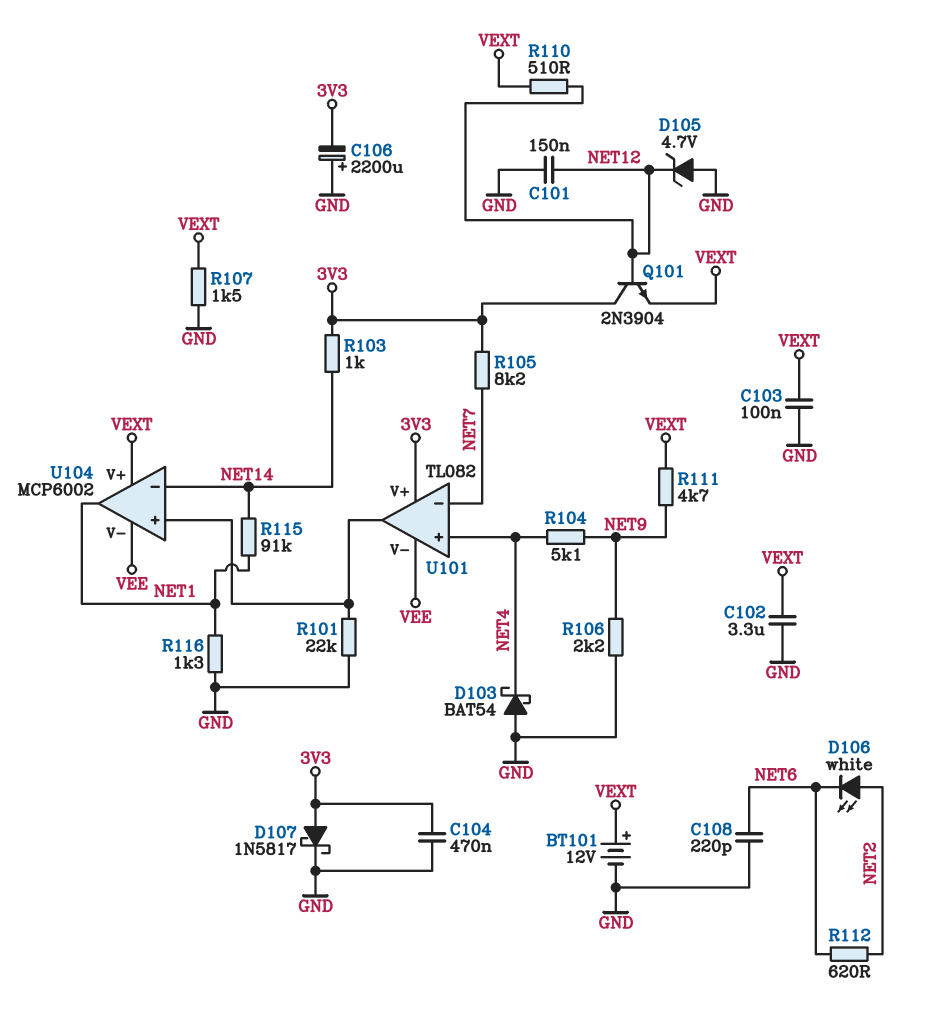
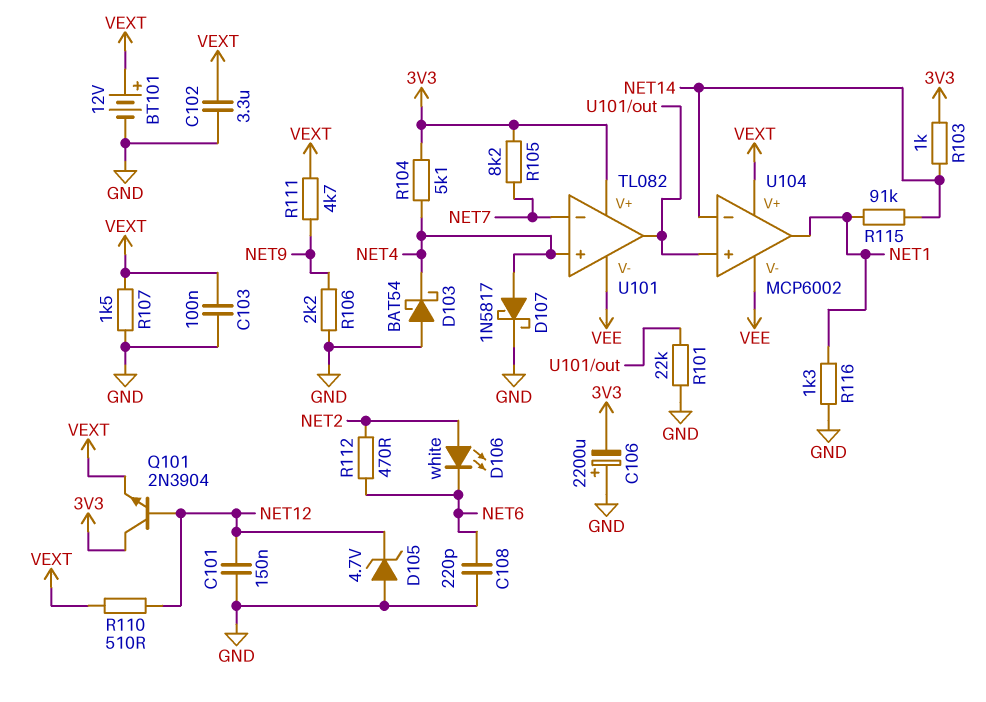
C104: 470nF (3V3, GND) -> none
D107: schottky 1N5817 (A 3V3, K GND) -> schottky 1N5817 (A NET4, K GND)
R104: 5.1k (NET4, NET9) -> 5.1k (3V3, NET4)
R112: 620 (NET2, NET6) -> 470 (NET2, NET6)

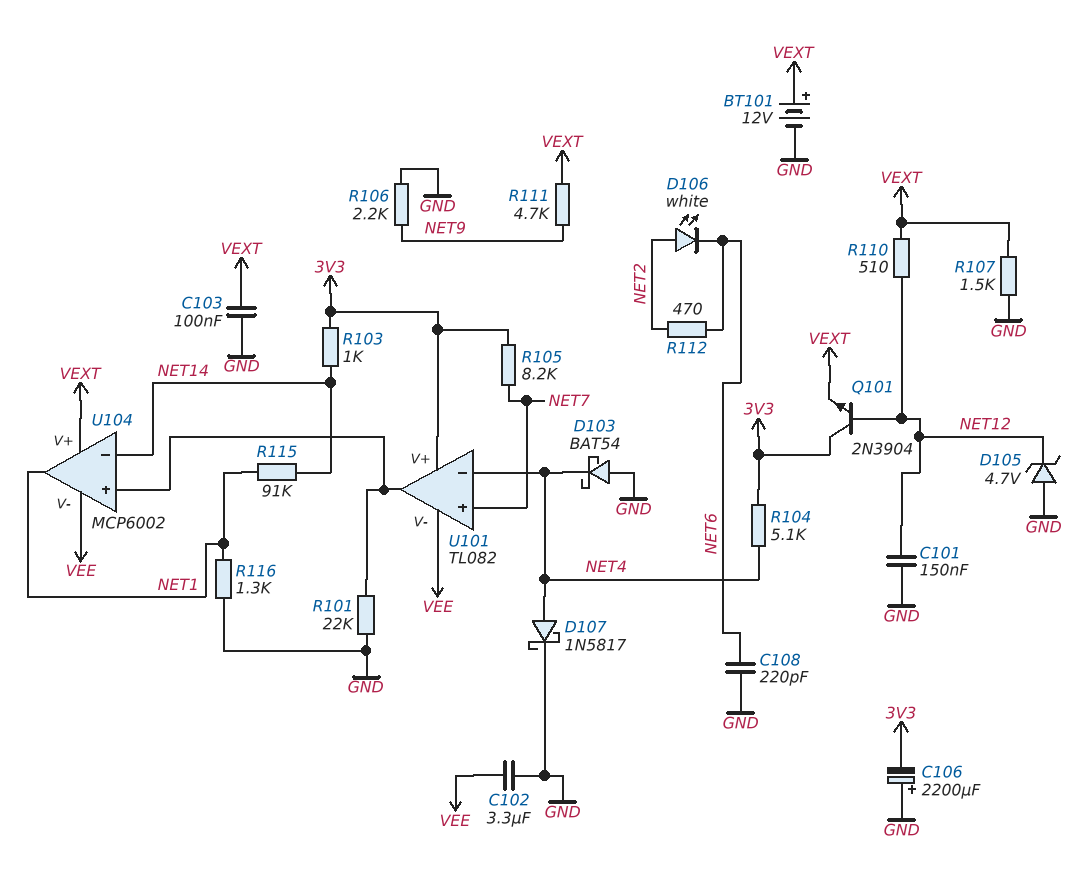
C102: 3.3uF (GND, VEXT) -> 3.3uF (GND, VEE)
U101 pin in+: NET4 -> NET7
U101 pin in-: NET7 -> NET4

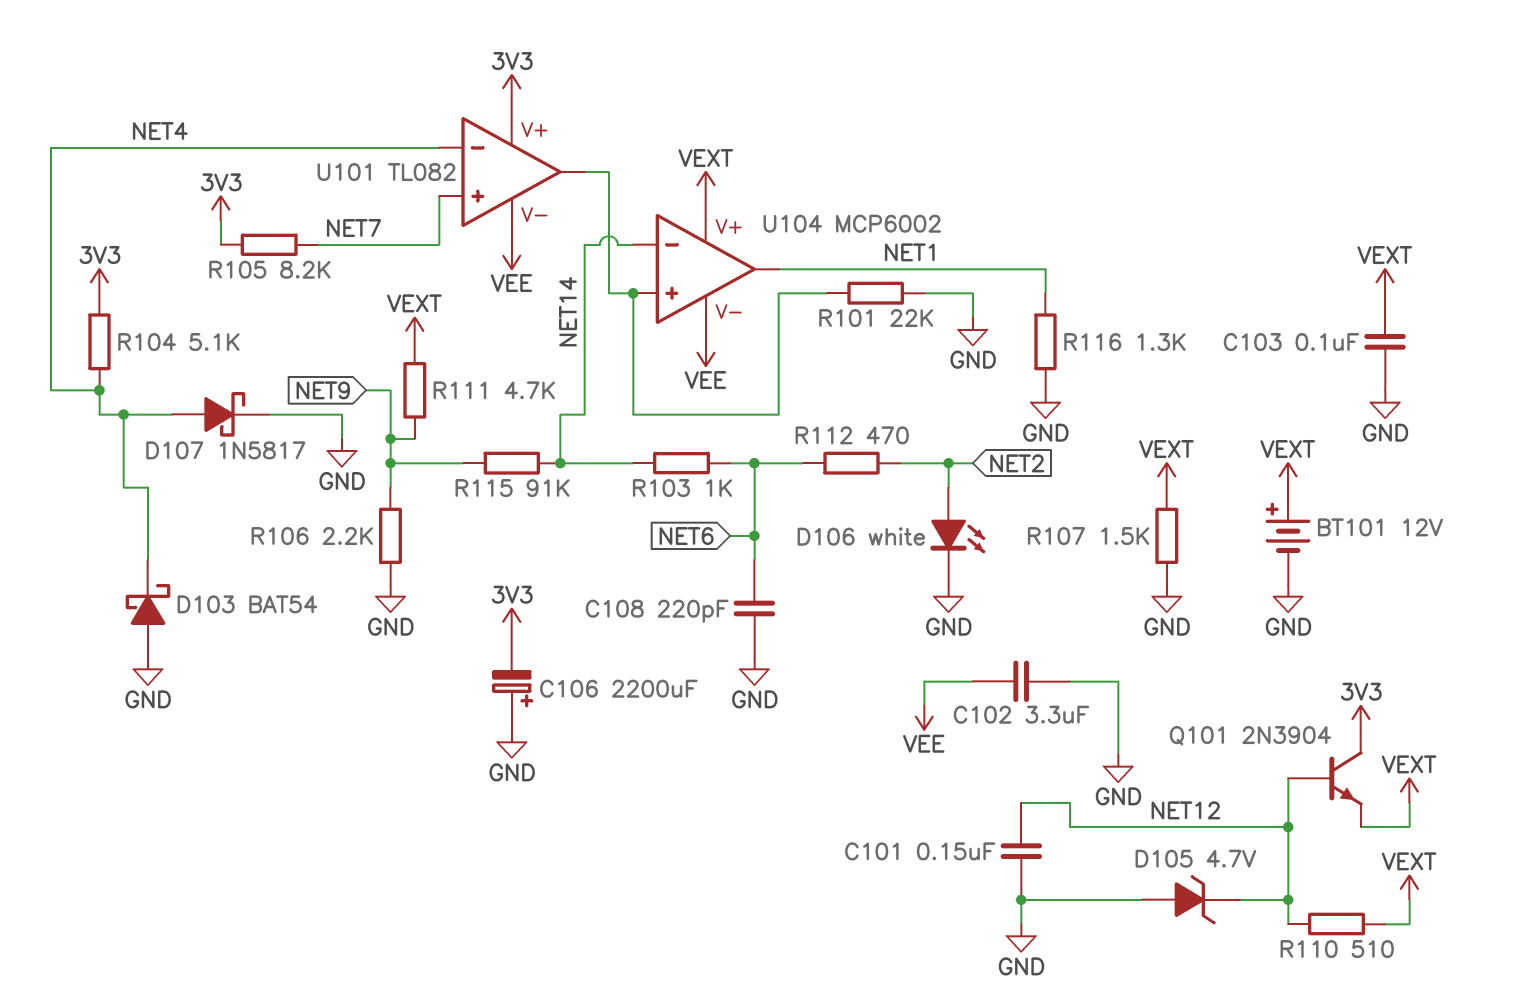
D106: LED white (A NET2, K NET6) -> LED white (A NET2, K GND)
R103: 1k (3V3, NET14) -> 1k (NET6, NET14)
R115: 91k (NET1, NET14) -> 91k (NET9, NET14)

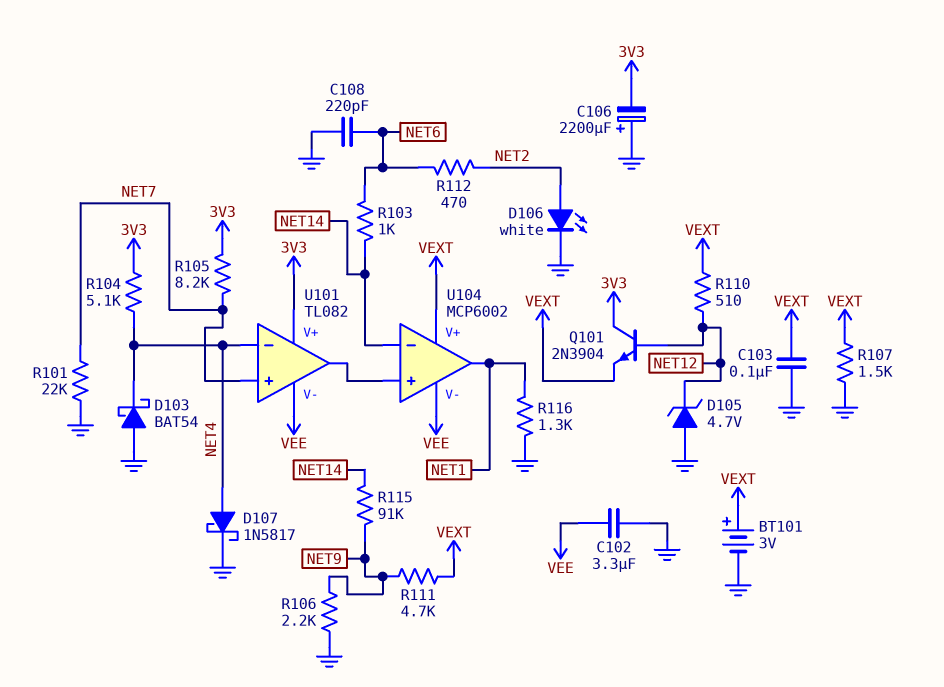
BT101: 12V (plus VEXT, minus GND) -> 3V (plus VEXT, minus GND)
C101: 150nF (GND, NET12) -> none
R101: 22k (GND, U101/out) -> 22k (GND, NET7)

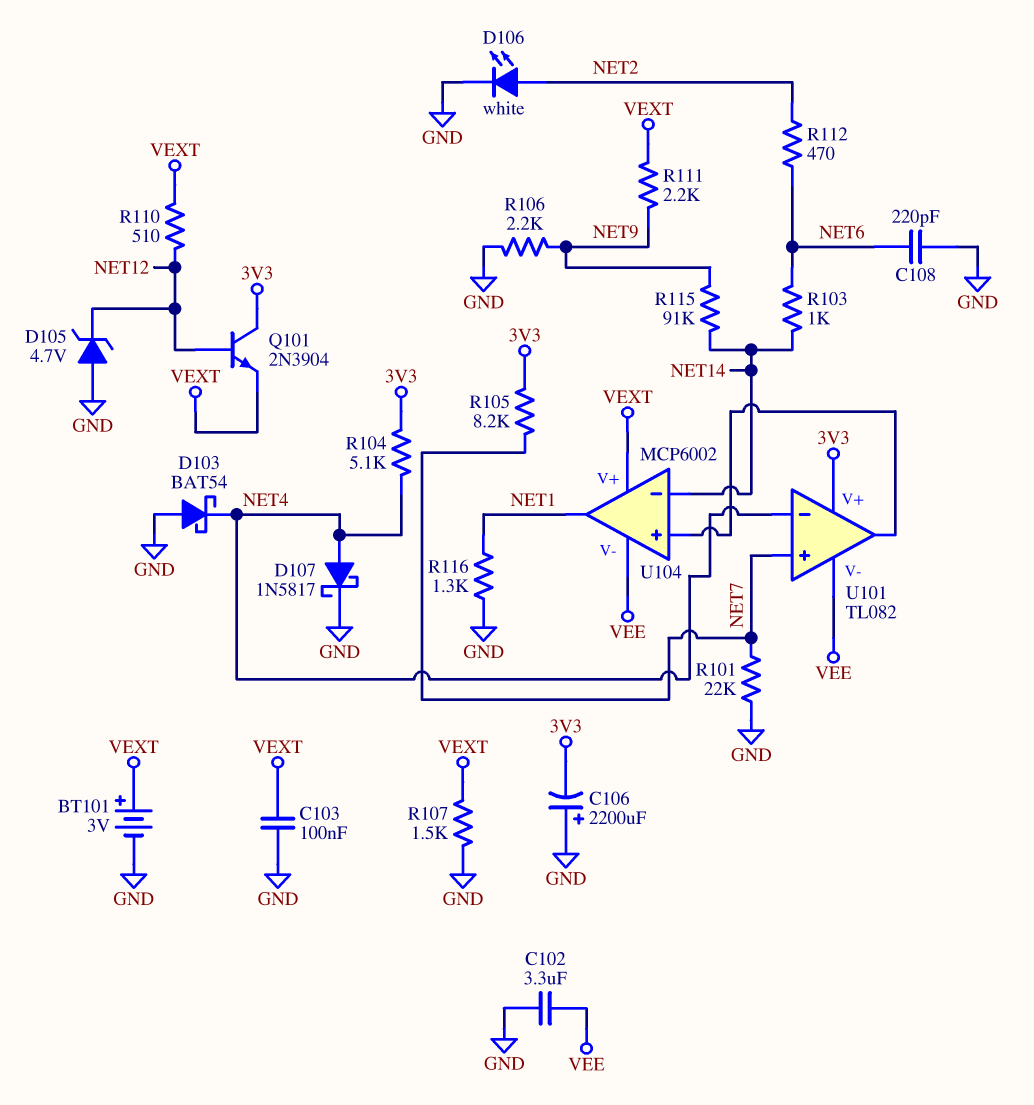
R111: 4.7k (NET9, VEXT) -> 2.2k (NET9, VEXT)

